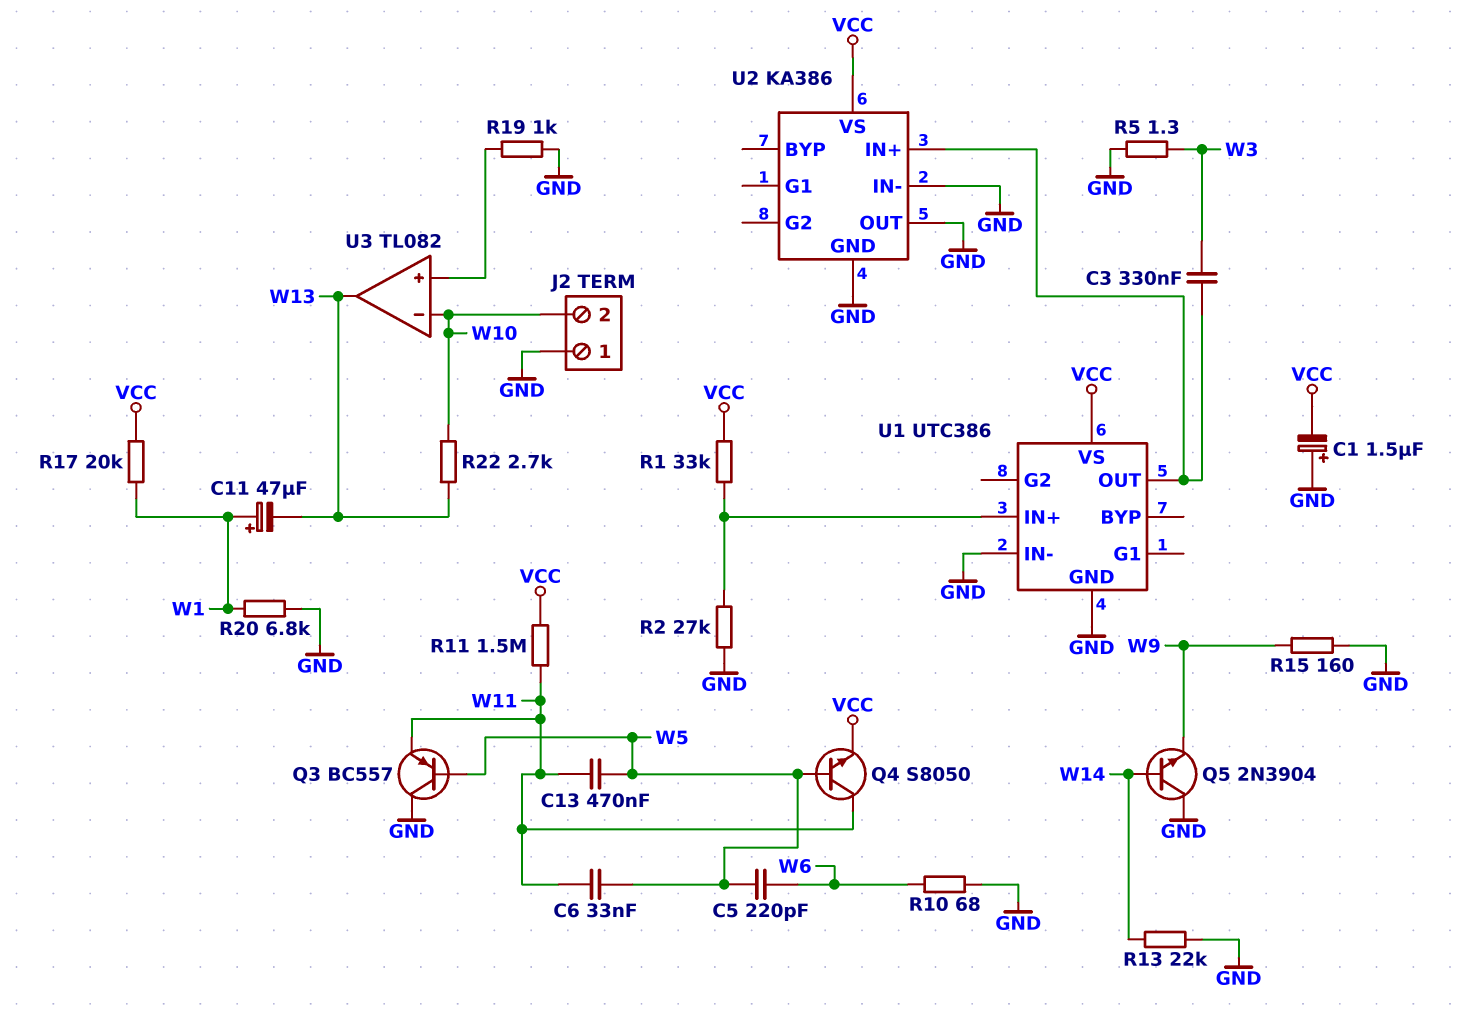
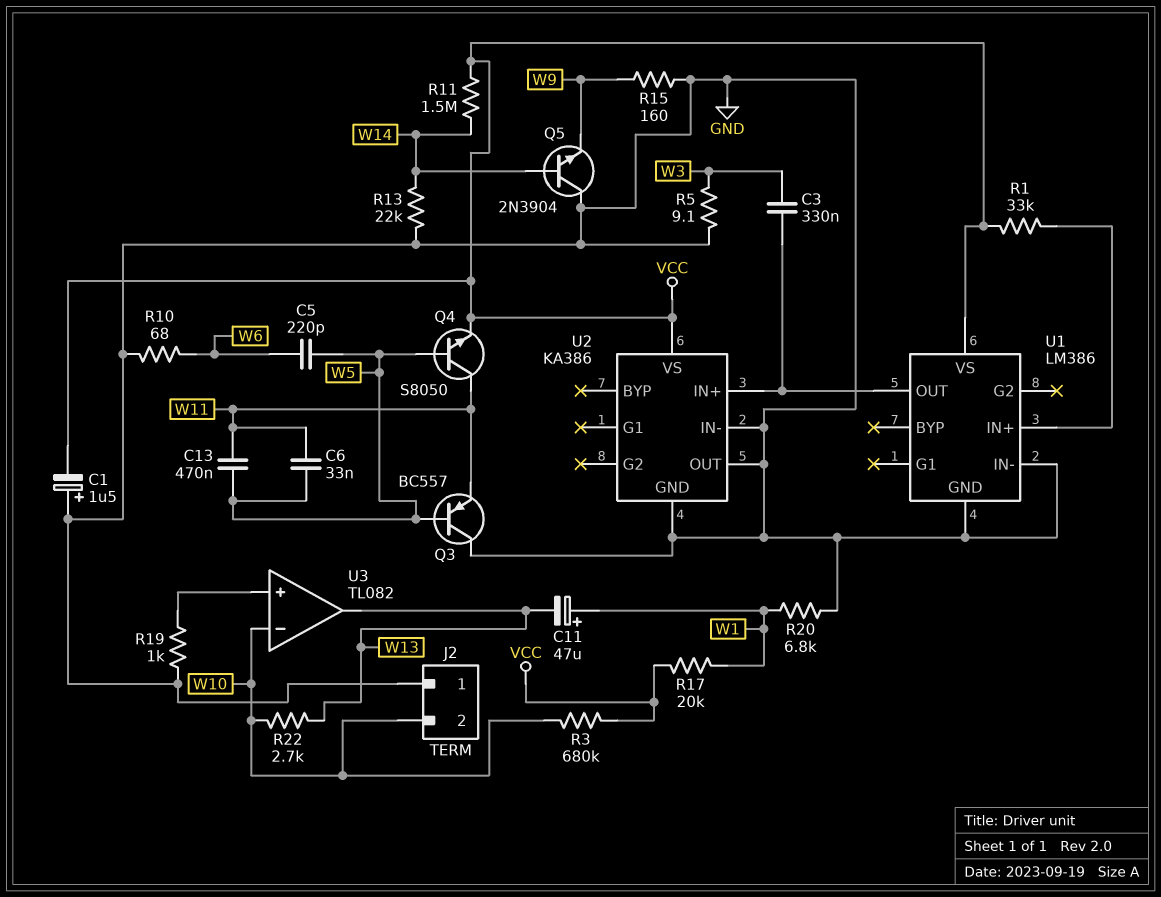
R2: 27k (GND, U1/IN+) -> none
R3: none -> 680k (VCC, W10)
R5: 1.3 (GND, W3) -> 9.1 (GND, W3)
R11: 1.5M (VCC, W11) -> 1.5M (VCC, W14)
U1: UTC386 -> LM386

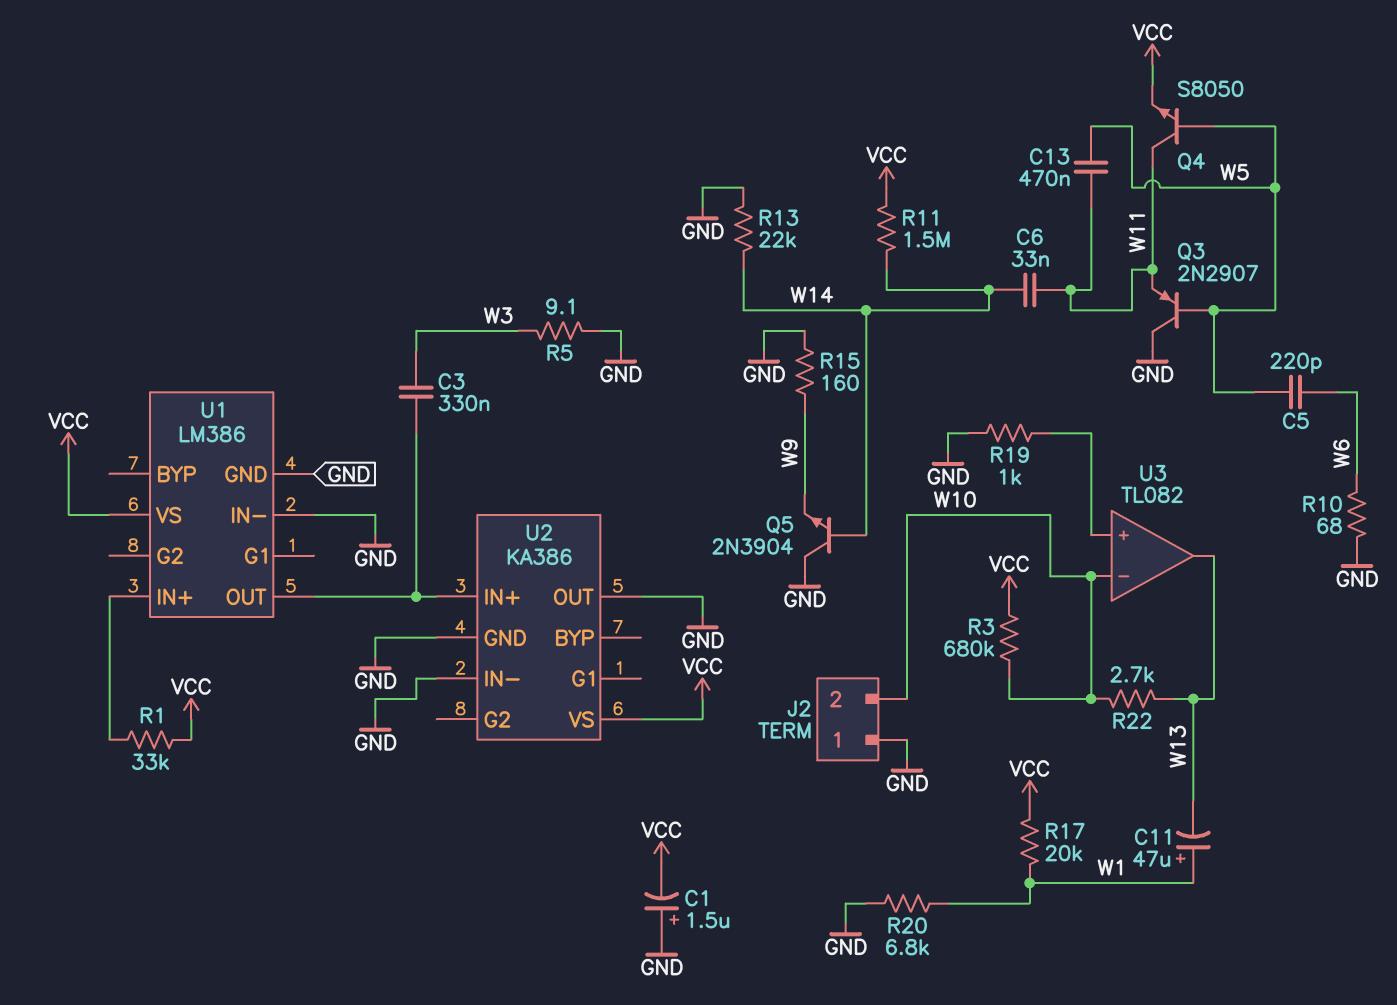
C6: 33nF (W5, W11) -> 33nF (W11, W14)
Q3: PNP BC557 (B W5, C GND, E W11) -> PNP 2N2907 (B W5, C GND, E W11)

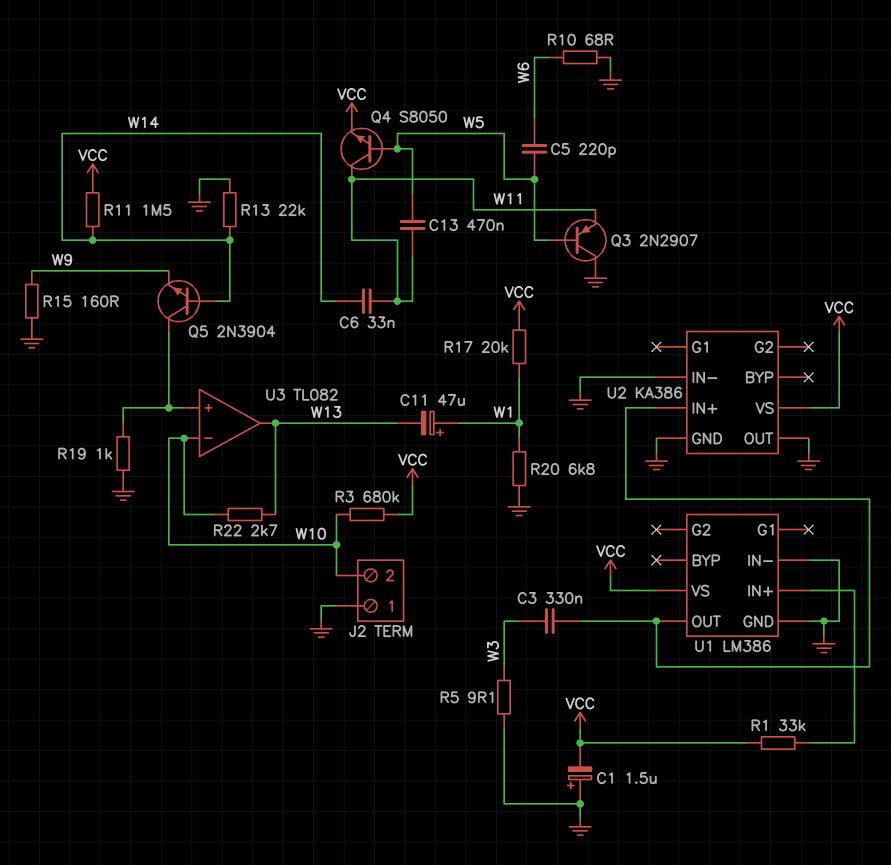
Q5: NPN 2N3904 (B W14, C GND, E W9) -> NPN 2N3904 (B W14, C U3/in+, E W9)

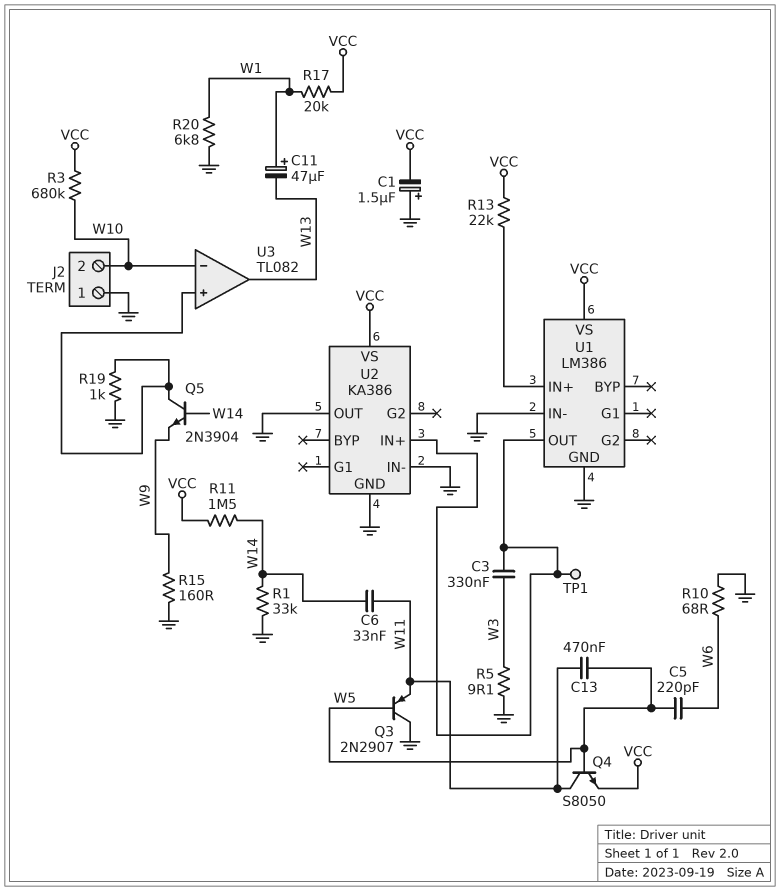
R1: 33k (U1/IN+, VCC) -> 33k (GND, W14)
R13: 22k (GND, W14) -> 22k (U1/IN+, VCC)
R22: 2.7k (W10, W13) -> none
TP1: none -> test point (U1/OUT)

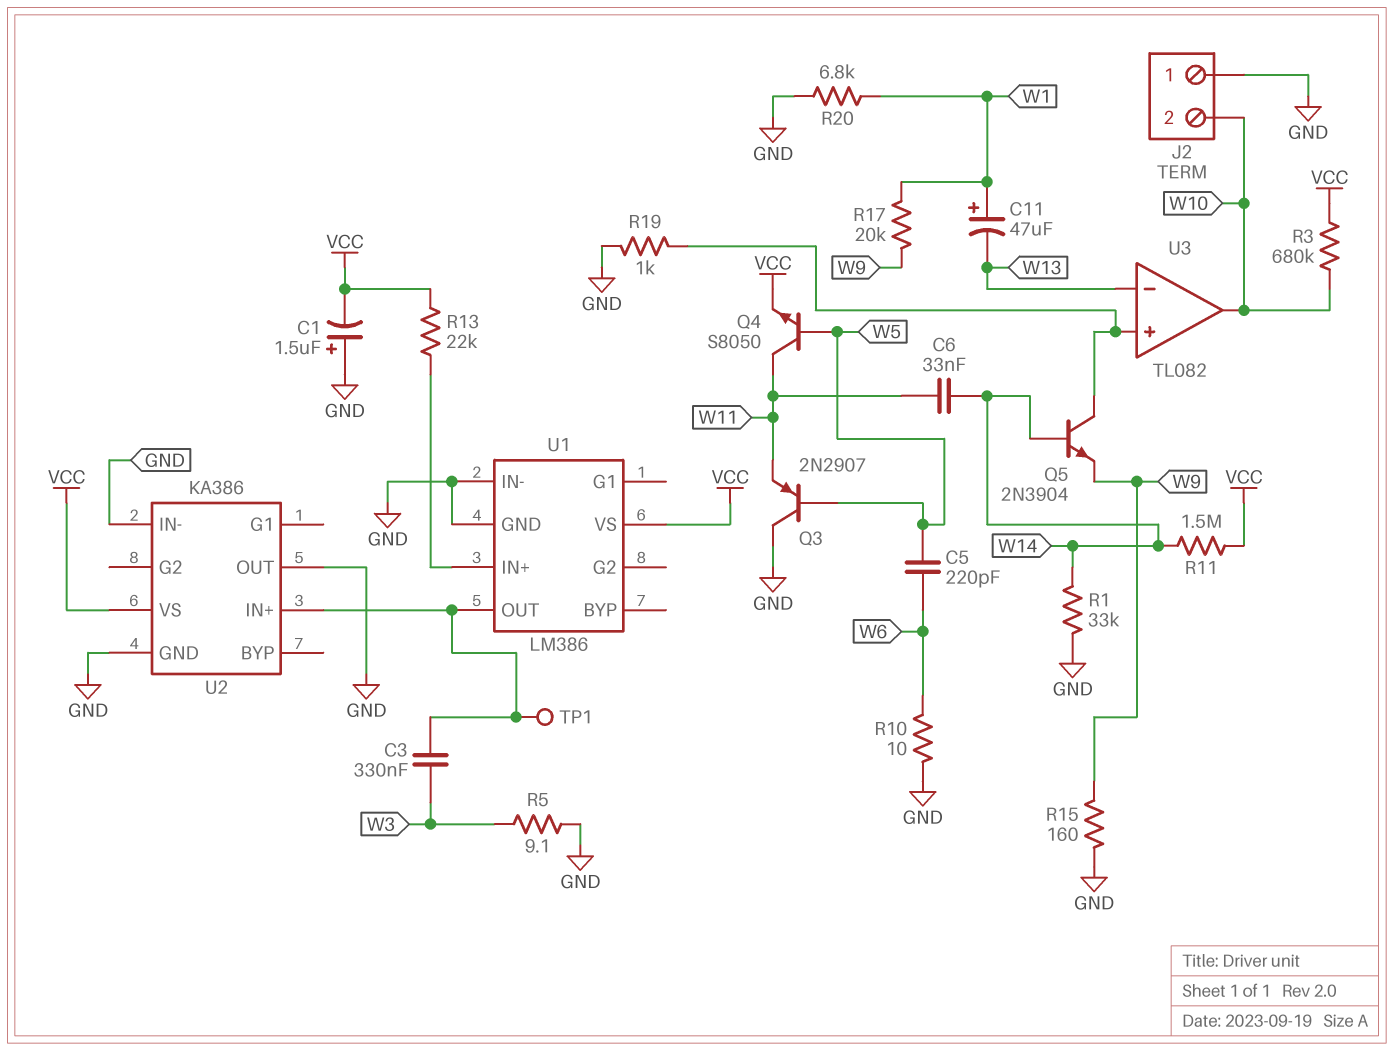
C13: 470nF (W5, W11) -> none
R10: 68 (GND, W6) -> 10 (GND, W6)
R17: 20k (VCC, W1) -> 20k (W1, W9)
U3 pin in-: W10 -> W13
U3 pin out: W13 -> W10

